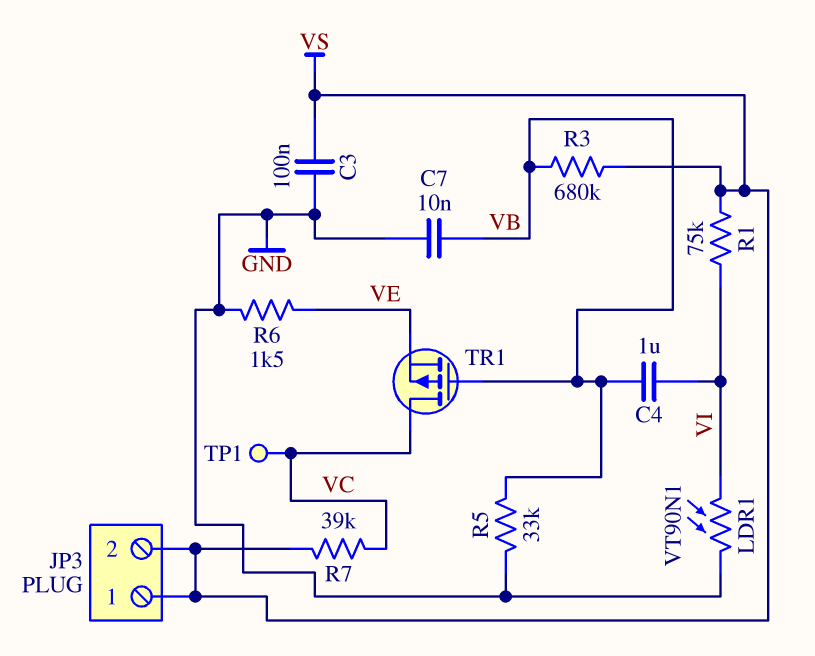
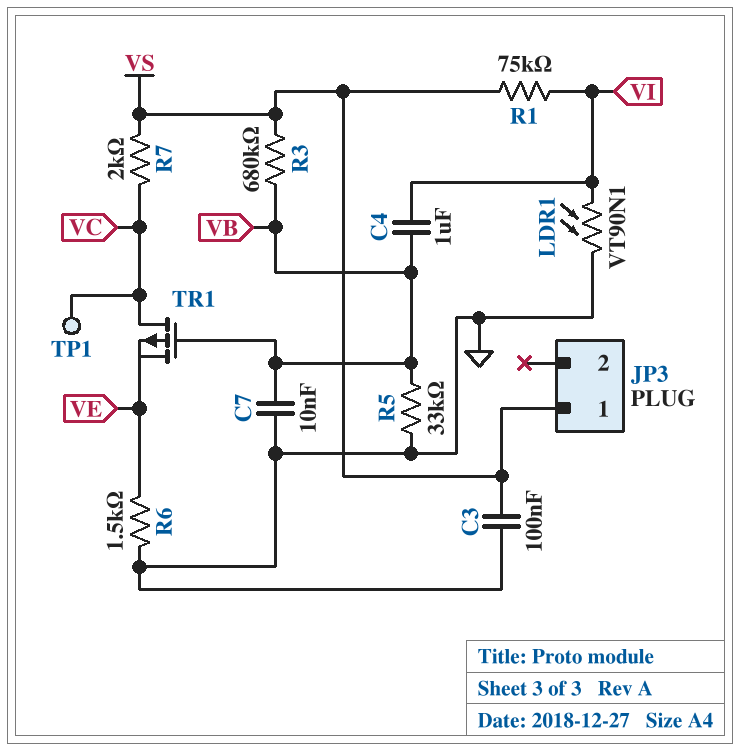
JP3 pin 2: VS -> none
R7: 39k (VC, VS) -> 2k (VC, VS)

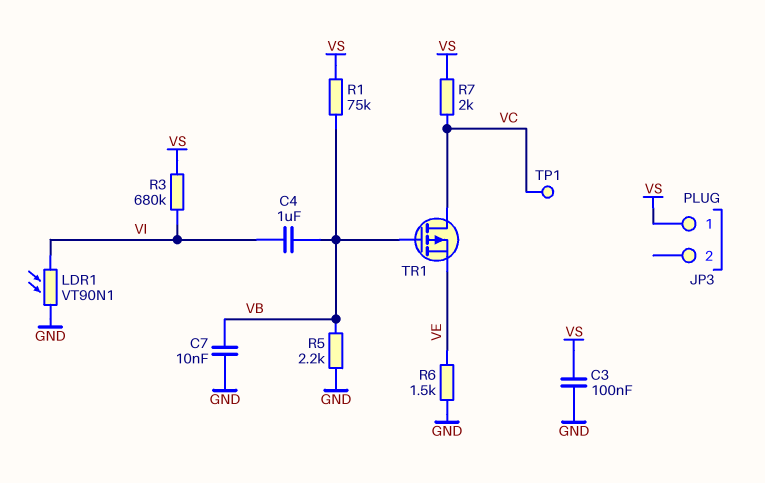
R1: 75k (VI, VS) -> 75k (VB, VS)
R3: 680k (VB, VS) -> 680k (VI, VS)
R5: 33k (GND, VB) -> 2.2k (GND, VB)

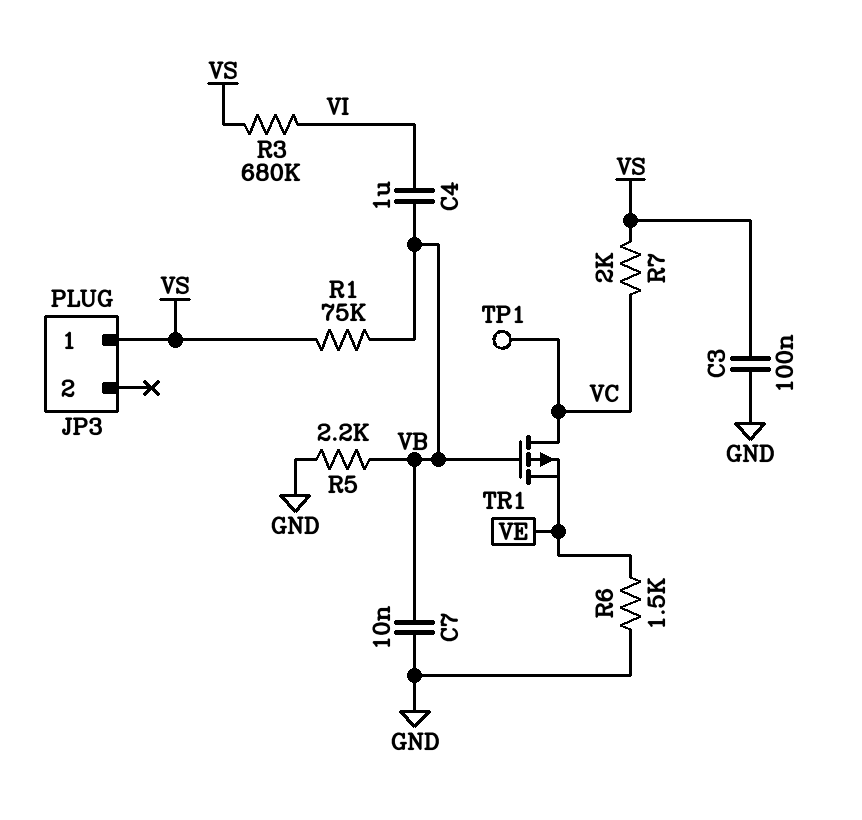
LDR1: VT90N1 (GND, VI) -> none

